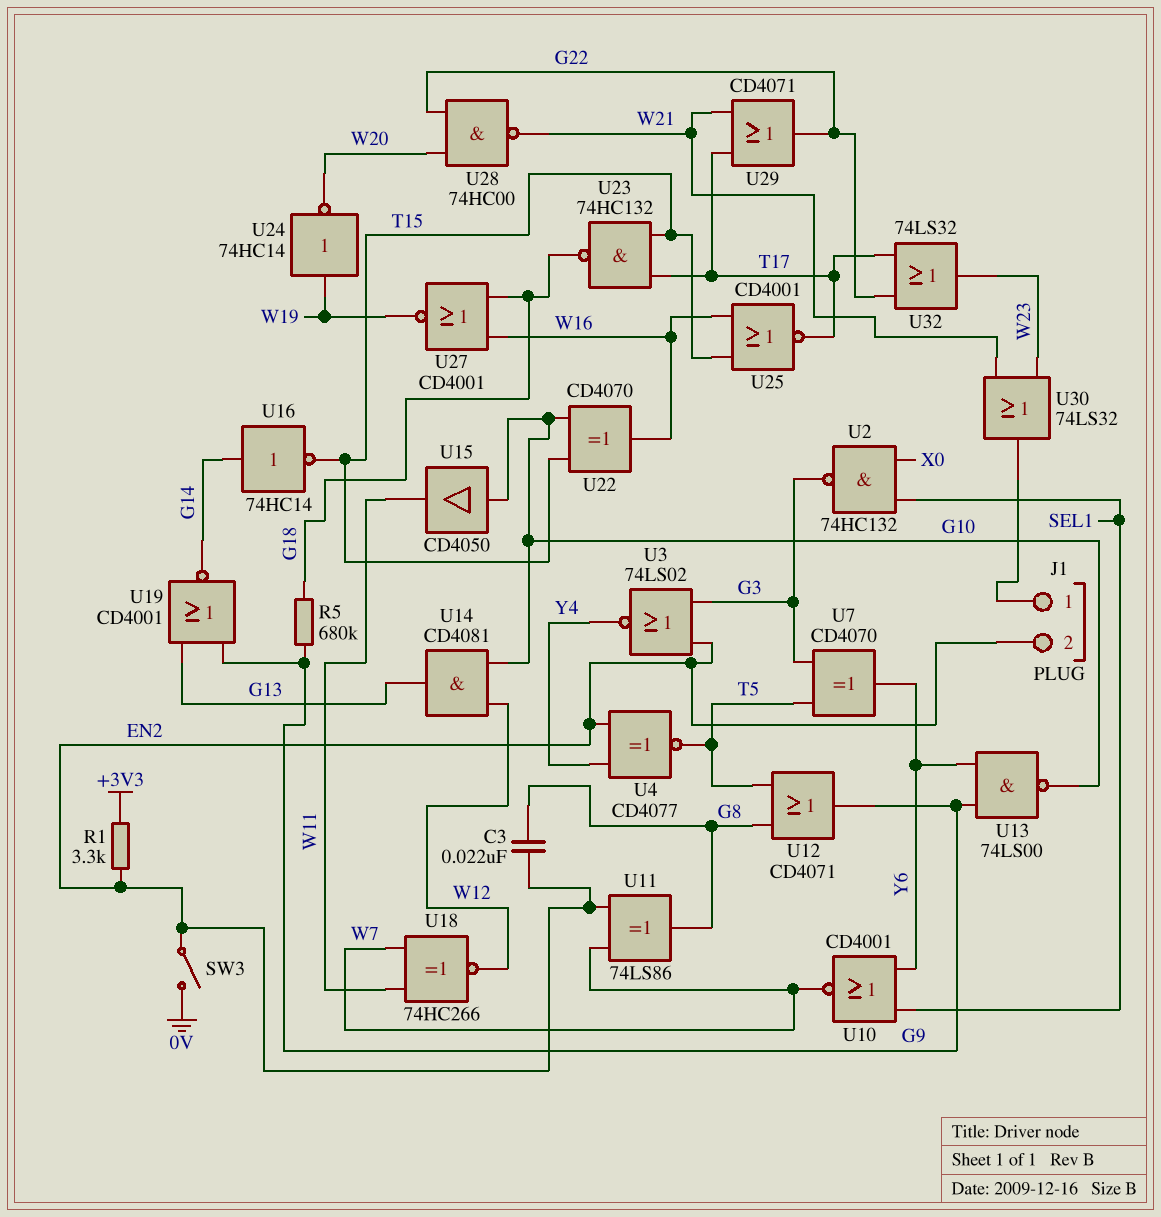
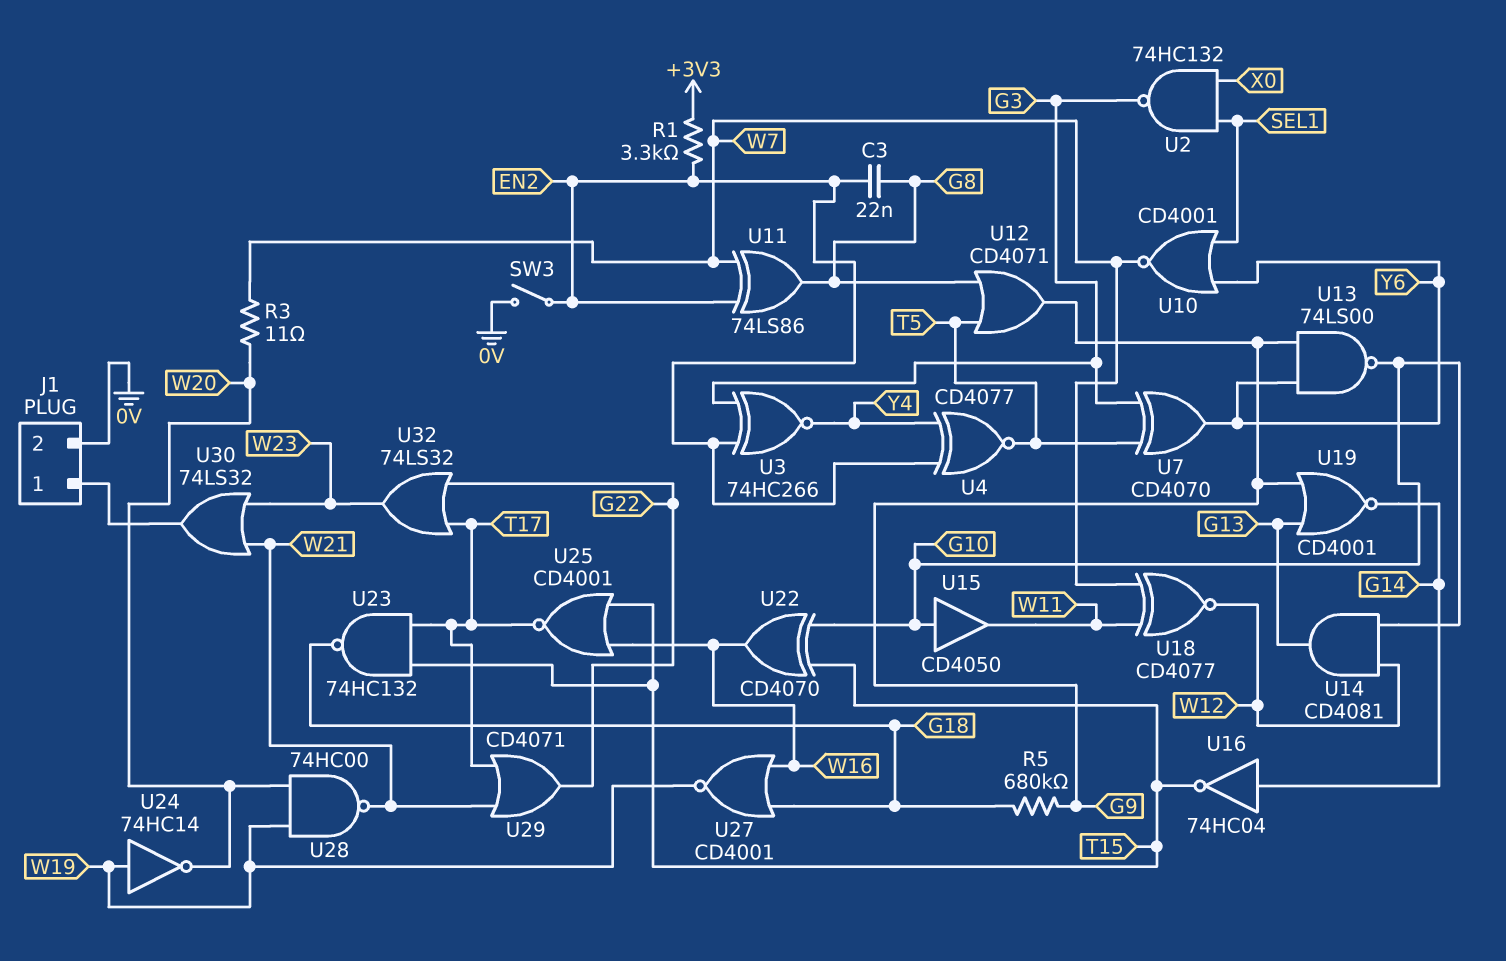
J1 pin 2: EN2 -> 0V
R3: none -> 11 (W7, W20)
U3: NOR 74LS02 (in EN2, in G3, out Y4) -> XNOR 74HC266 (in EN2, in G3, out Y4)
U16: NOT 74HC14 (in G14, out T15) -> NOT 74HC04 (in G14, out T15)
U18: XNOR 74HC266 (in W7, in W11, out W12) -> XNOR CD4077 (in W7, in W11, out W12)
U28: NAND 74HC00 (in G22, in W20, out W21) -> NAND 74HC00 (in W19, in W20, out W21)

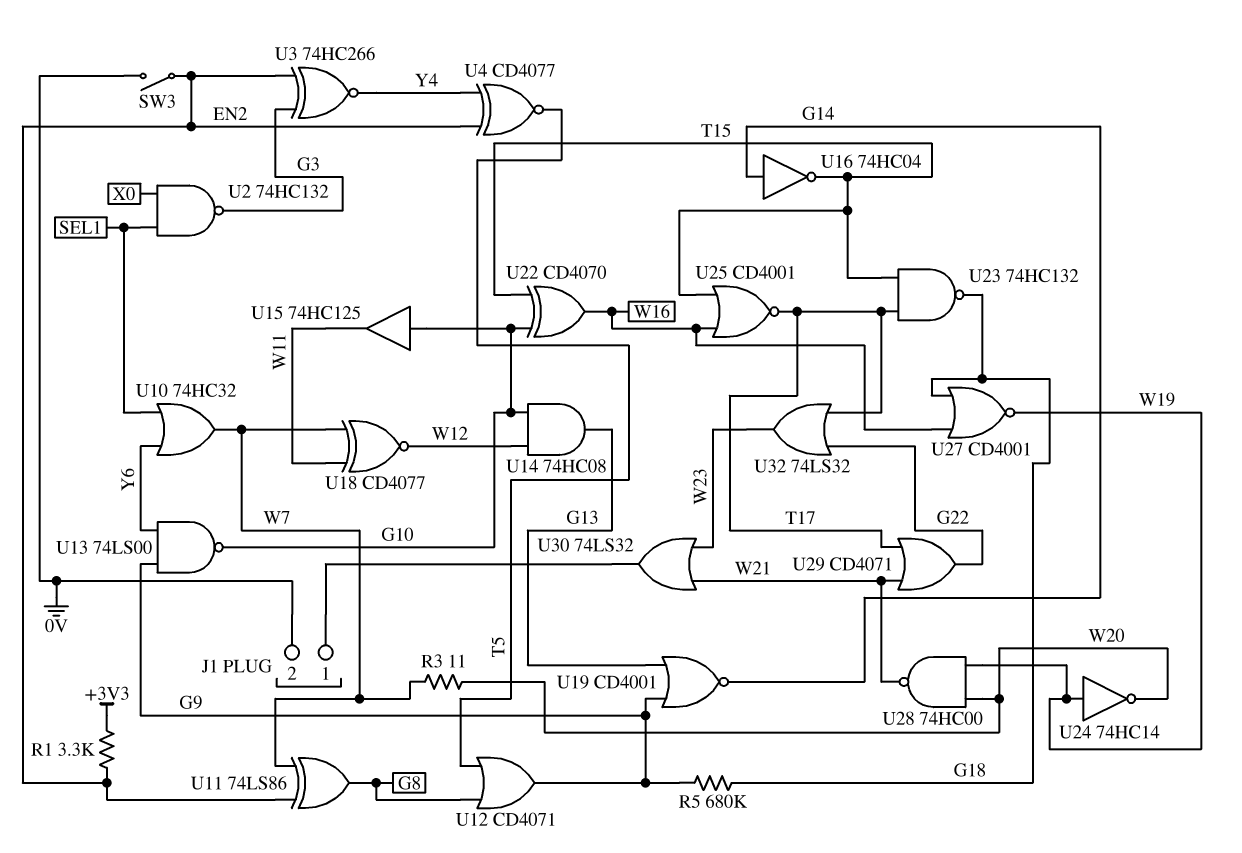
C3: 22nF (EN2, G8) -> none
U7: XOR CD4070 (in G3, in T5, out Y6) -> none
U10: NOR CD4001 (in SEL1, in Y6, out W7) -> OR 74HC32 (in SEL1, in Y6, out W7)
U14: AND CD4081 (in G10, in W12, out G13) -> AND 74HC08 (in G10, in W12, out G13)
U15: buffer CD4050 (in G10, out W11) -> buffer 74HC125 (in G10, out W11)

